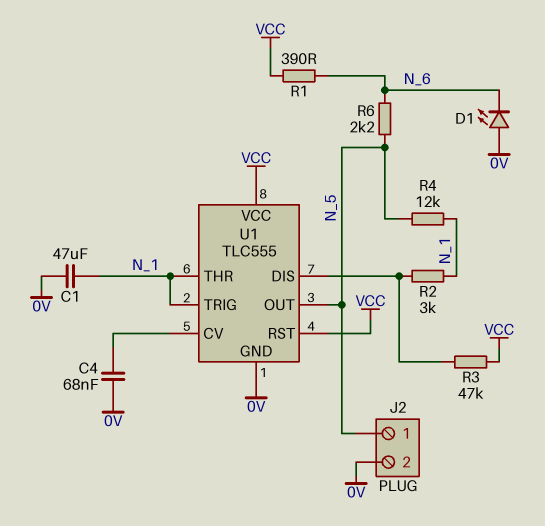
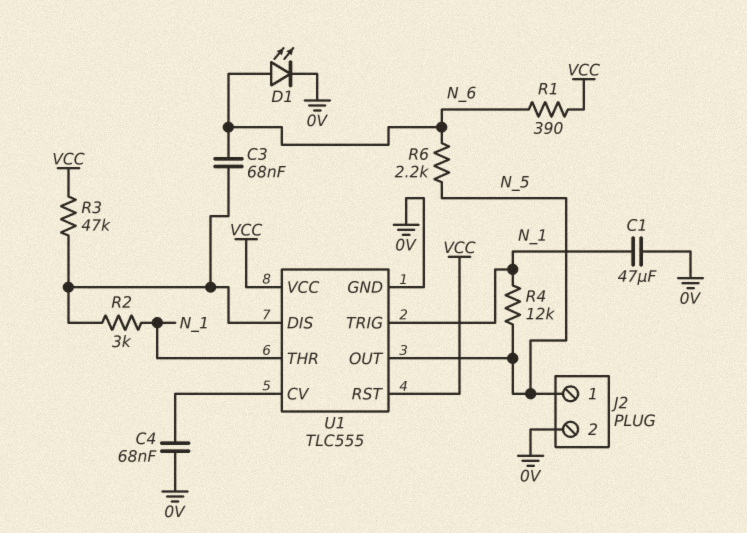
C3: none -> 68nF (N_6, U1/DIS)
D1: LED (A 0V, K N_6) -> LED (A N_6, K 0V)

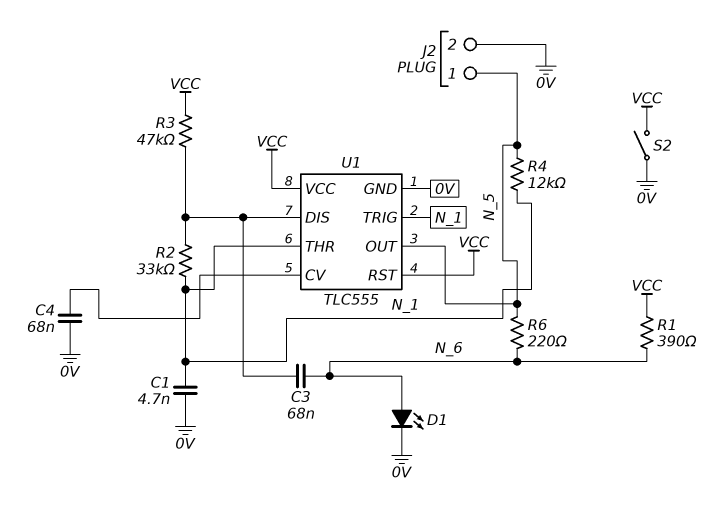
C1: 47uF (0V, N_1) -> 4.7nF (0V, N_1)
R2: 3k (N_1, U1/DIS) -> 33k (N_1, U1/DIS)
R6: 2.2k (N_5, N_6) -> 220 (N_5, N_6)
S2: none -> switch (0V, VCC)

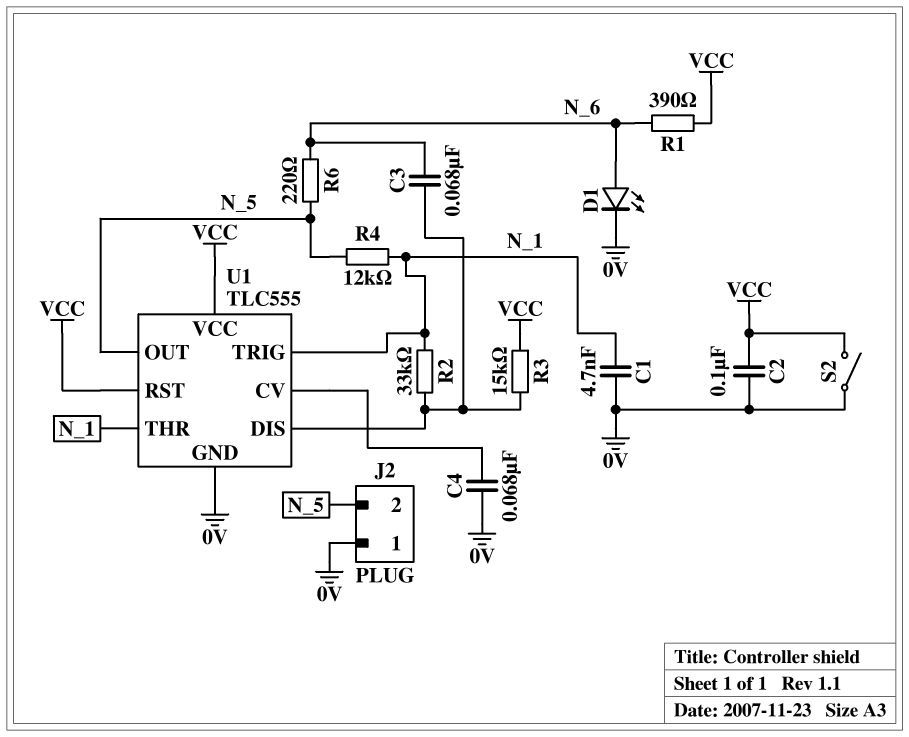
C2: none -> 100nF (0V, VCC)
J2 pin 1: N_5 -> 0V
J2 pin 2: 0V -> N_5
R3: 47k (U1/DIS, VCC) -> 15k (U1/DIS, VCC)

